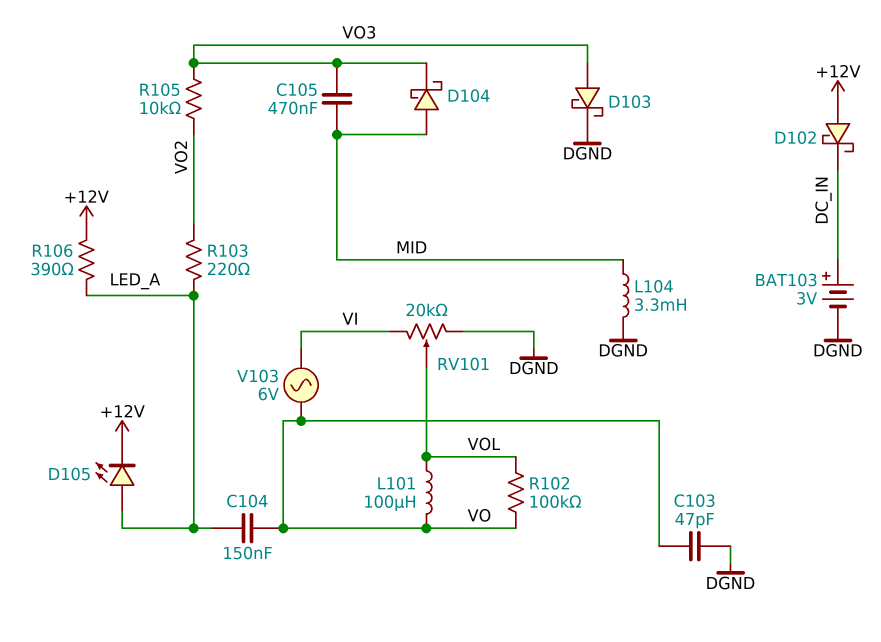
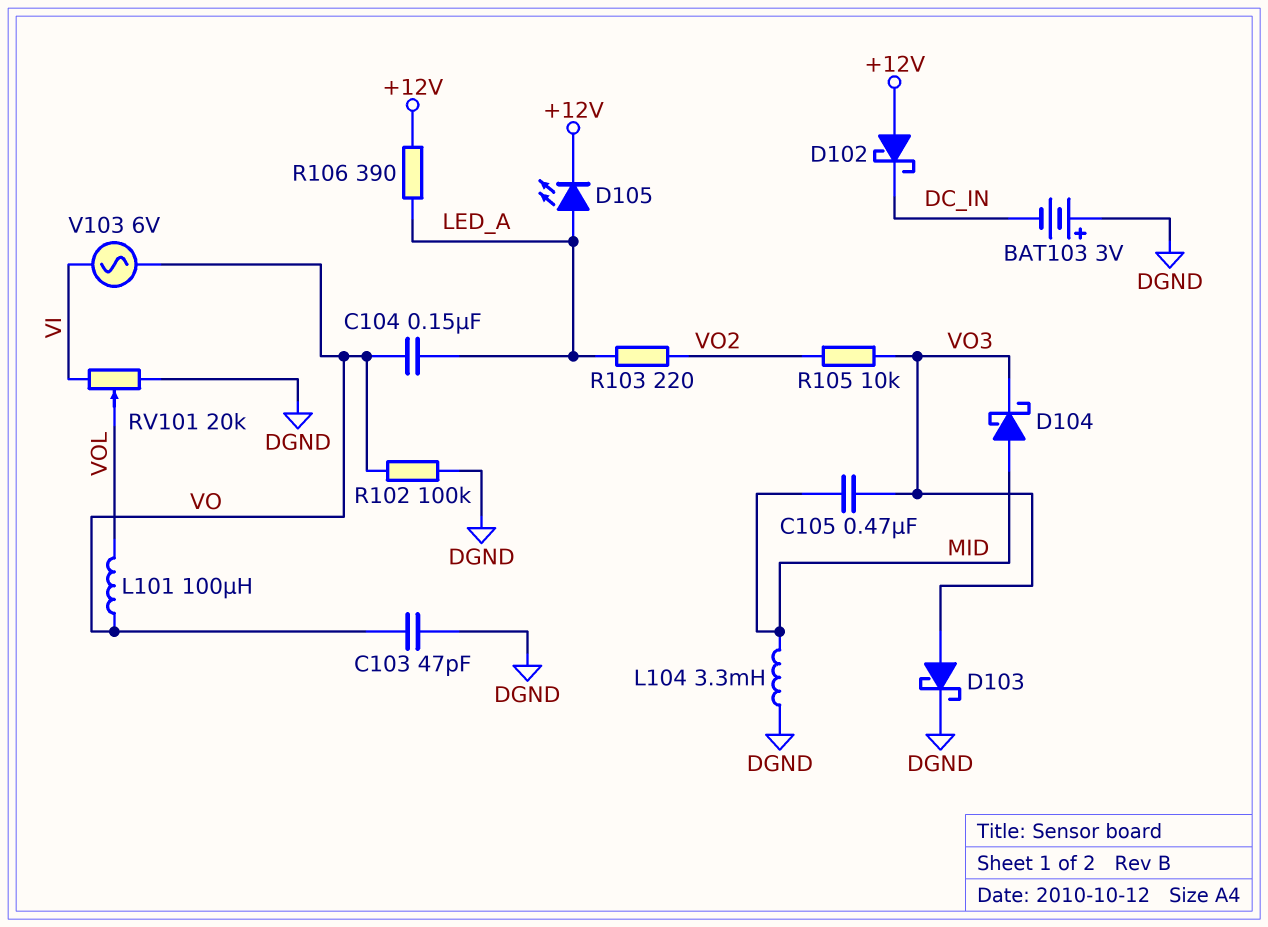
BAT103: 3V (plus DC_IN, minus DGND) -> 3V (plus DGND, minus DC_IN)
R102: 100k (VO, VOL) -> 100k (DGND, VO)

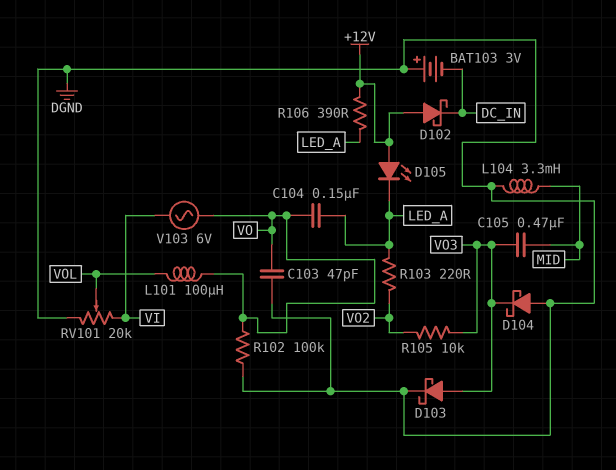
D104: schottky (A MID, K VO3) -> schottky (A DGND, K VO3)
D105: LED (A LED_A, K +12V) -> LED (A +12V, K LED_A)

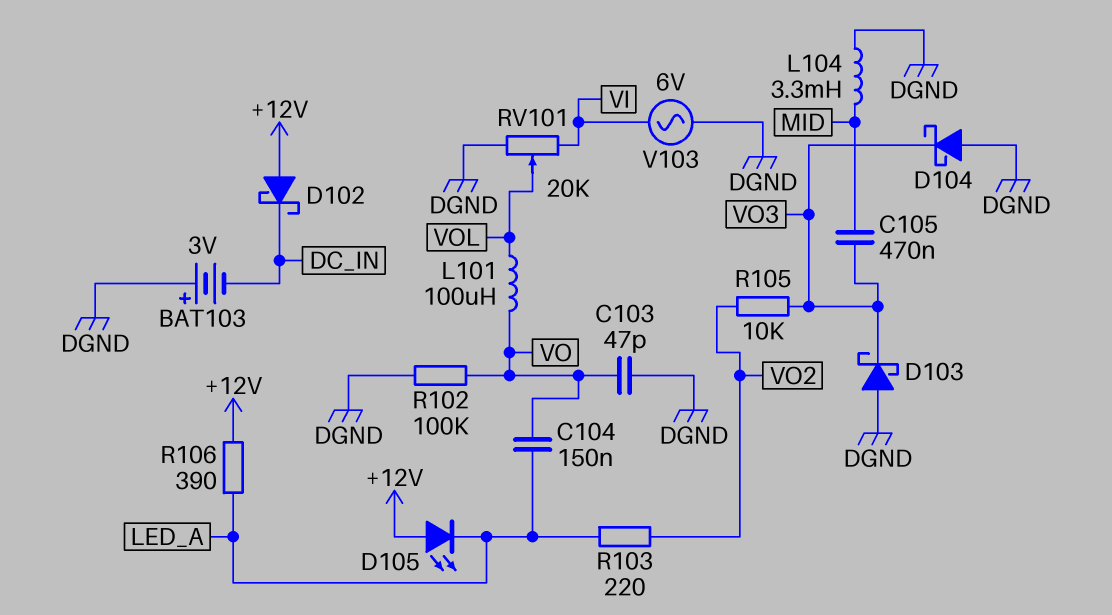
D103: schottky (A VO3, K DGND) -> schottky (A DGND, K VO3)
V103: AC 6V (VI, VO) -> AC 6V (DGND, VI)

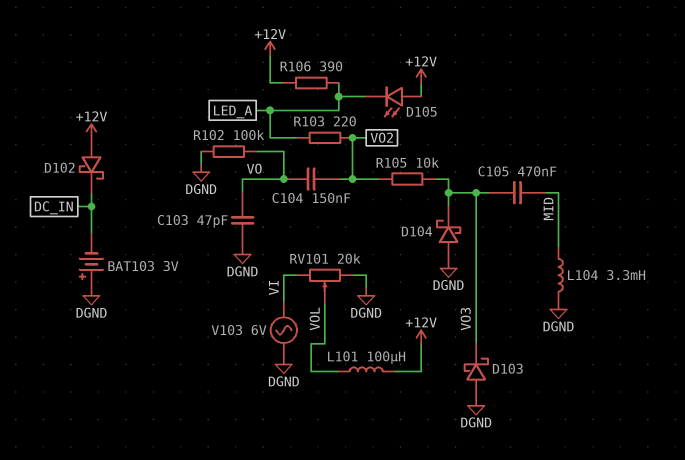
C104: 150nF (LED_A, VO) -> 150nF (VO, VO2)
L101: 100uH (VO, VOL) -> 100uH (+12V, VOL)

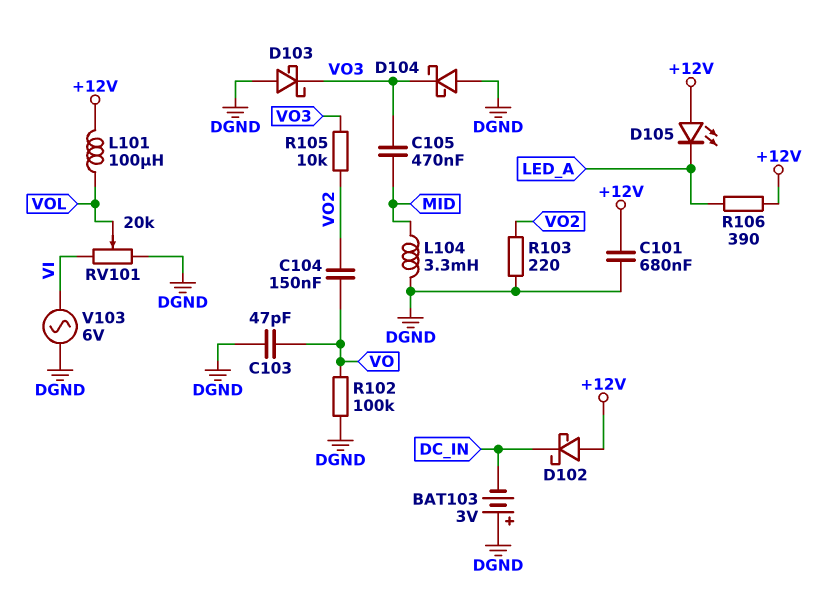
C101: none -> 680nF (+12V, DGND)
R103: 220 (LED_A, VO2) -> 220 (DGND, VO2)

